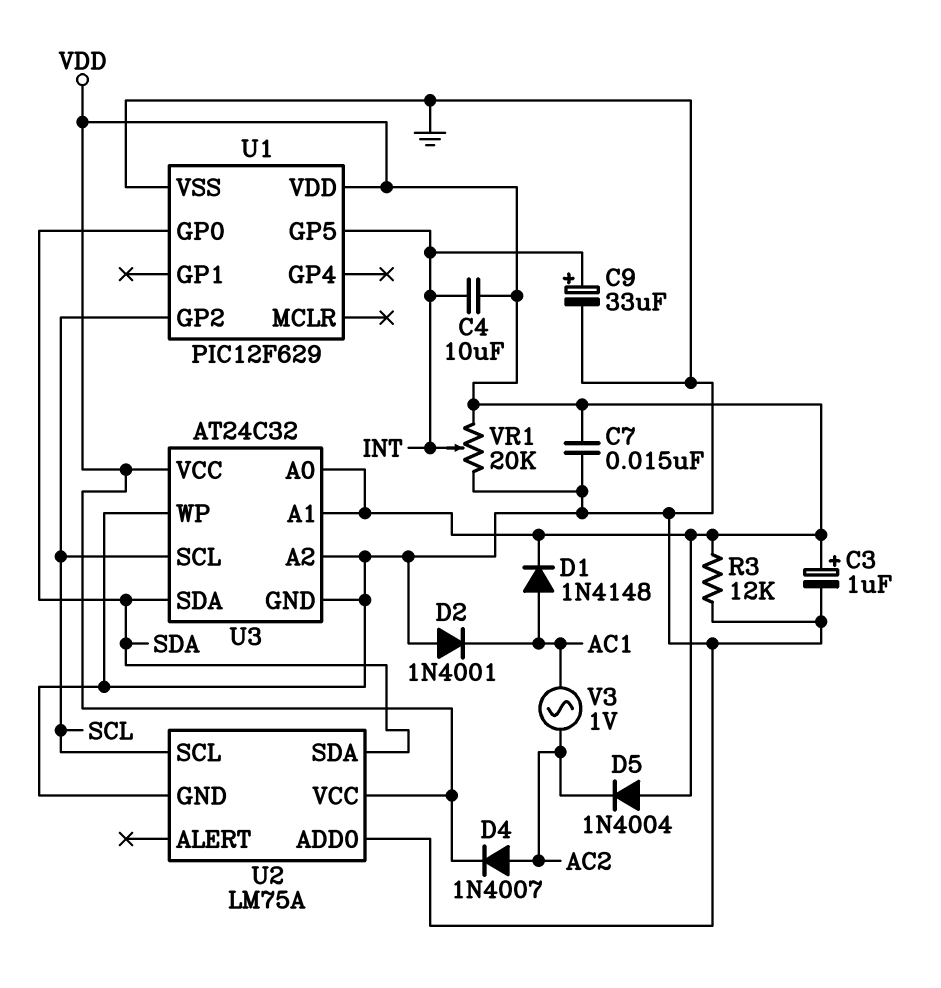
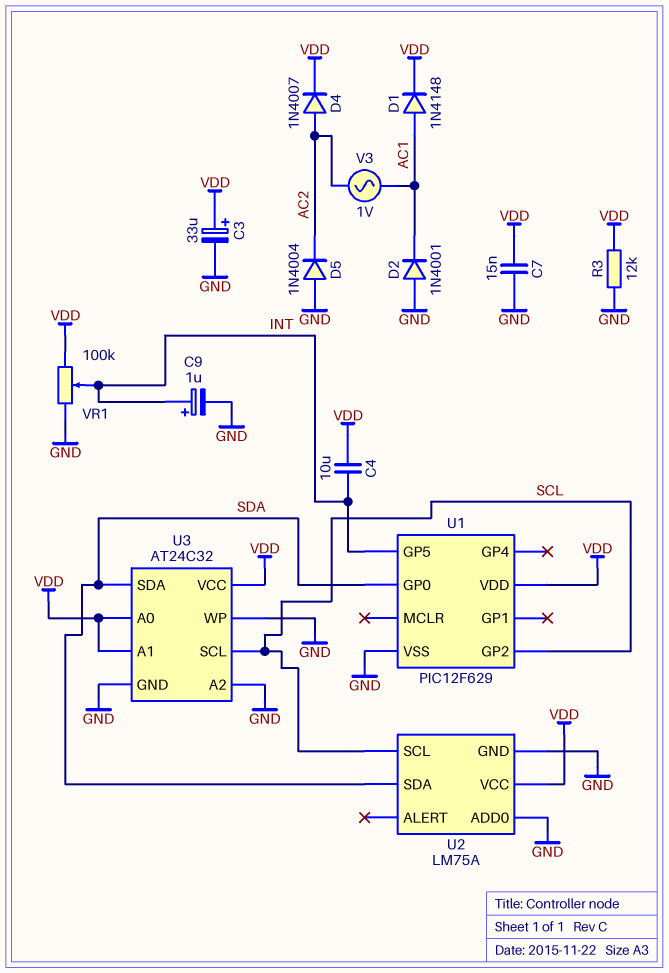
C3: 1uF (plus VDD, minus GND) -> 33uF (plus VDD, minus GND)
C9: 33uF (plus INT, minus GND) -> 1uF (plus INT, minus GND)
D5: diode 1N4004 (A VDD, K AC2) -> diode 1N4004 (A GND, K AC2)
VR1: 20k (GND, VDD, wiper INT) -> 100k (GND, VDD, wiper INT)

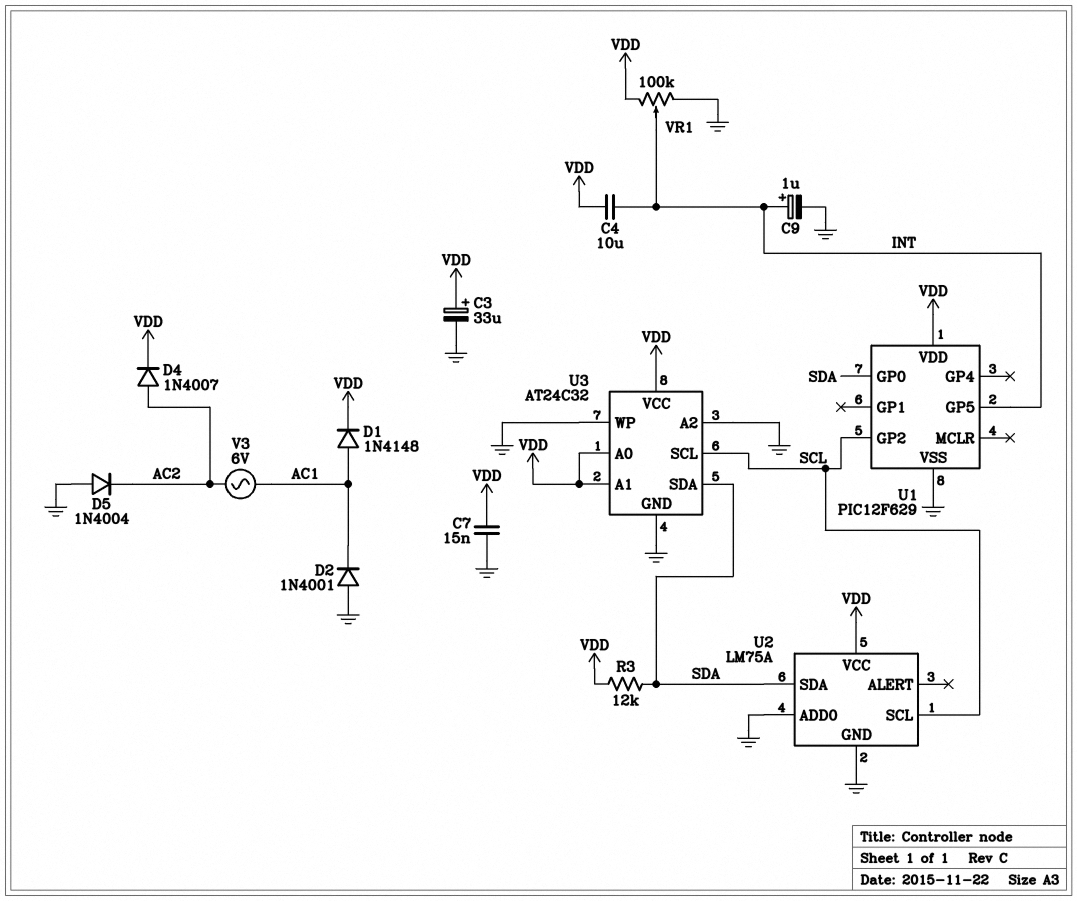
R3: 12k (GND, VDD) -> 12k (SDA, VDD)
V3: AC 1V (AC1, AC2) -> AC 6V (AC1, AC2)

